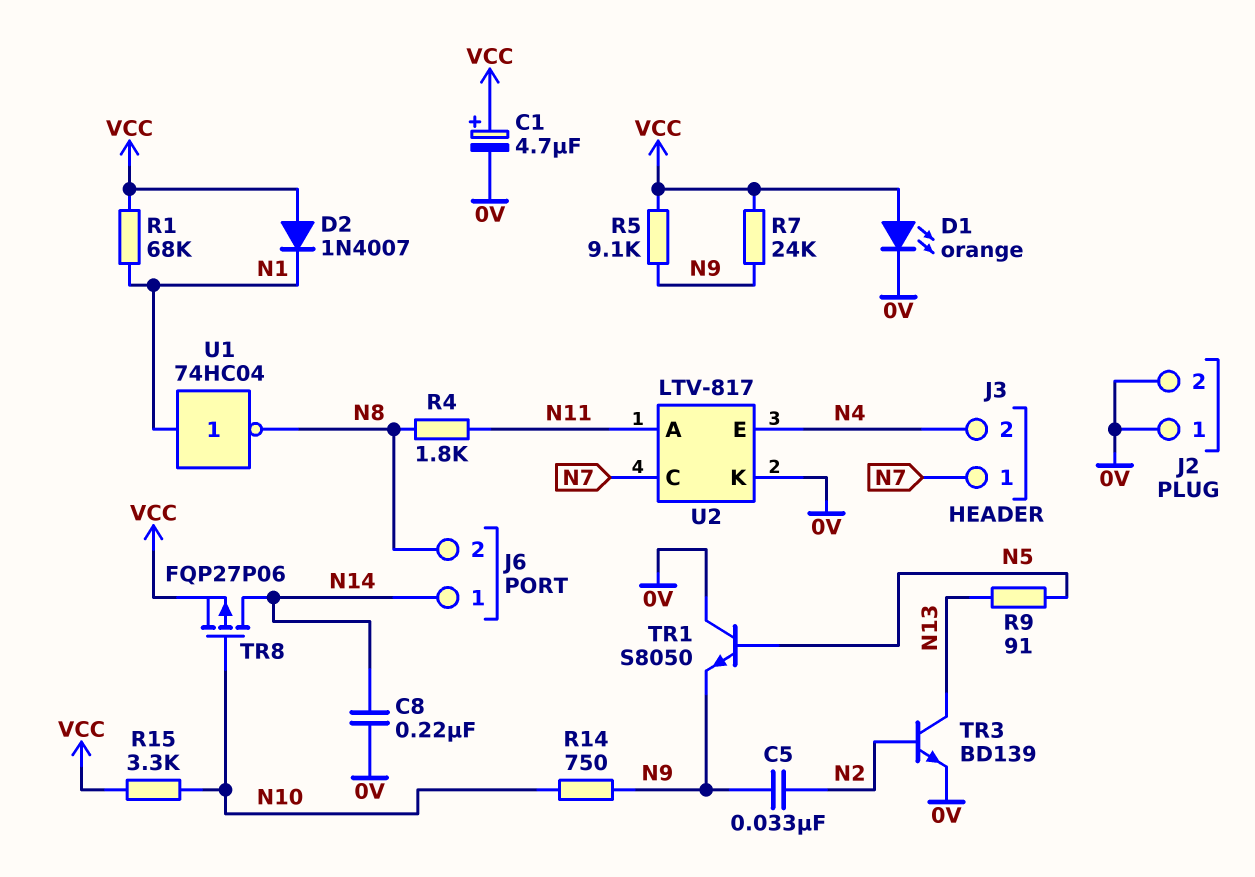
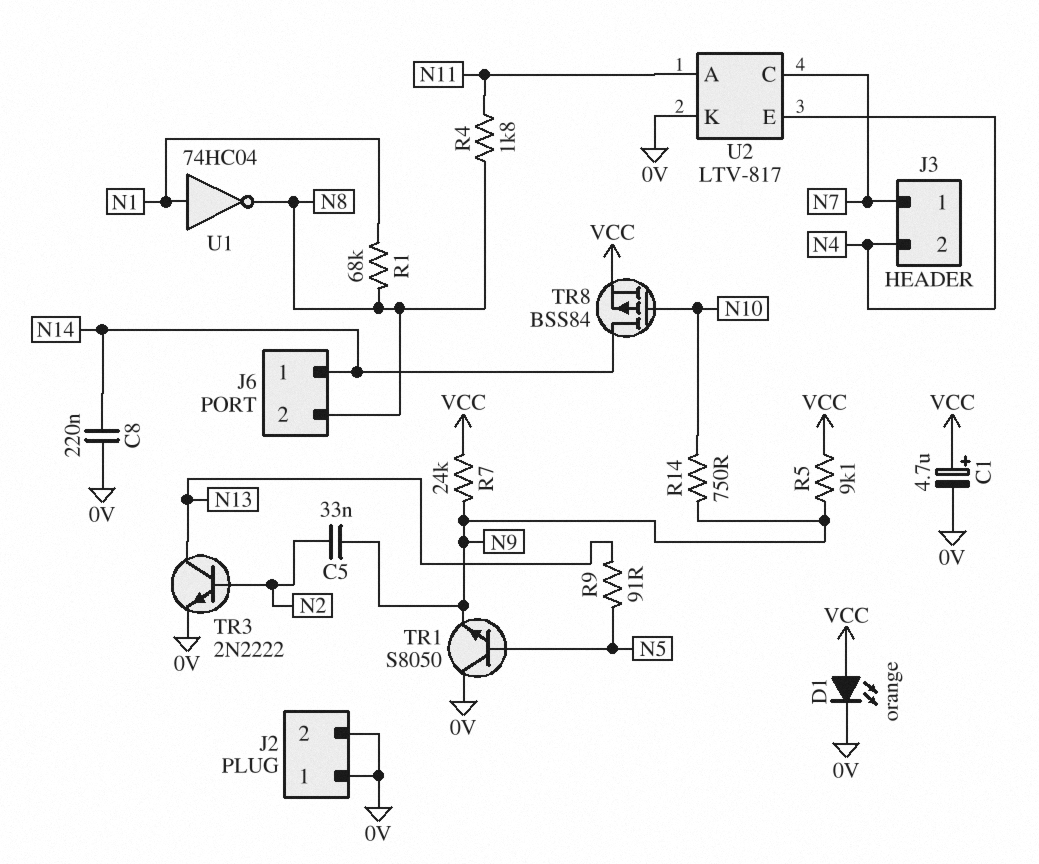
D2: diode 1N4007 (A VCC, K N1) -> none
R1: 68k (N1, VCC) -> 68k (N1, N8)
R15: 3.3k (N10, VCC) -> none
TR3: NPN BD139 (B N2, C N13, E 0V) -> NPN 2N2222 (B N2, C N13, E 0V)
TR8: PMOS FQP27P06 (G N10, D N14, S VCC) -> PMOS BSS84 (G N10, D N14, S VCC)

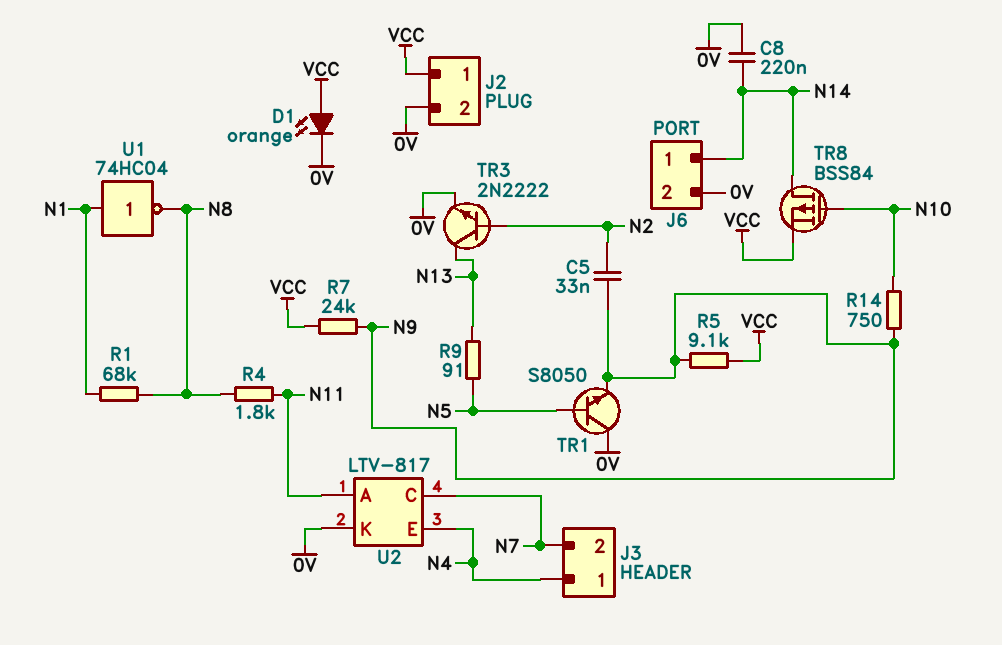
C1: 4.7uF (plus VCC, minus 0V) -> none
J2 pin 1: 0V -> VCC
J3 pin 1: N7 -> N4
J3 pin 2: N4 -> N7
J6 pin 2: N8 -> 0V

